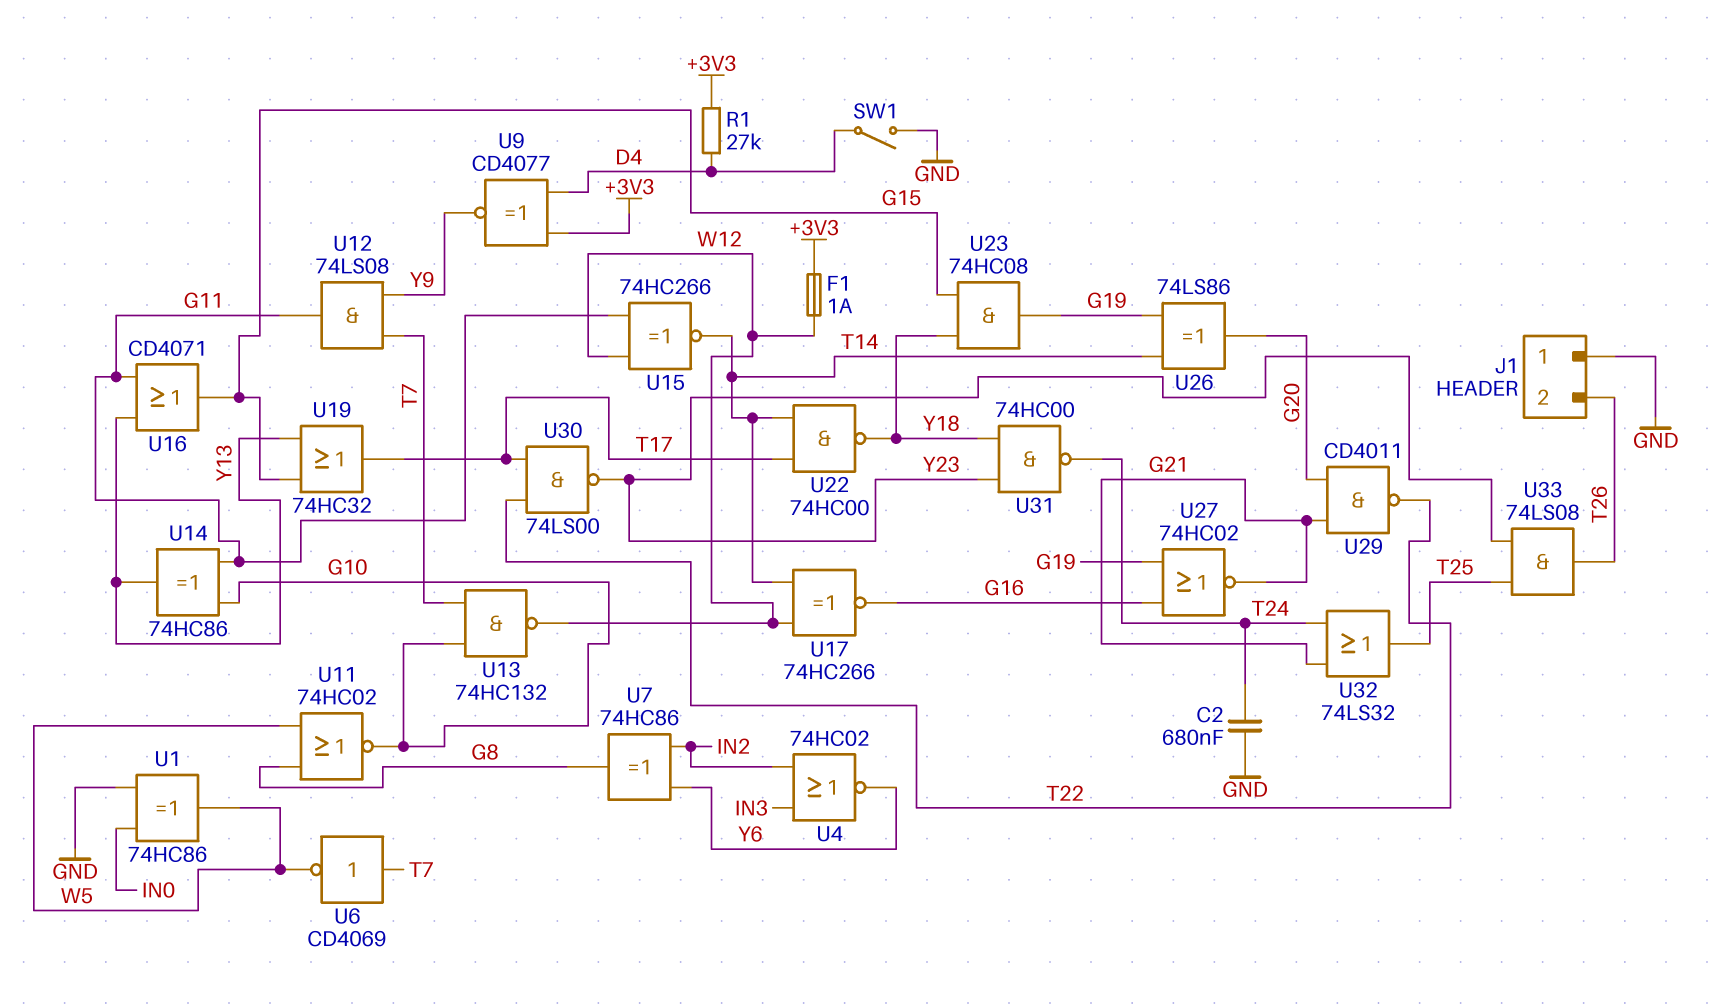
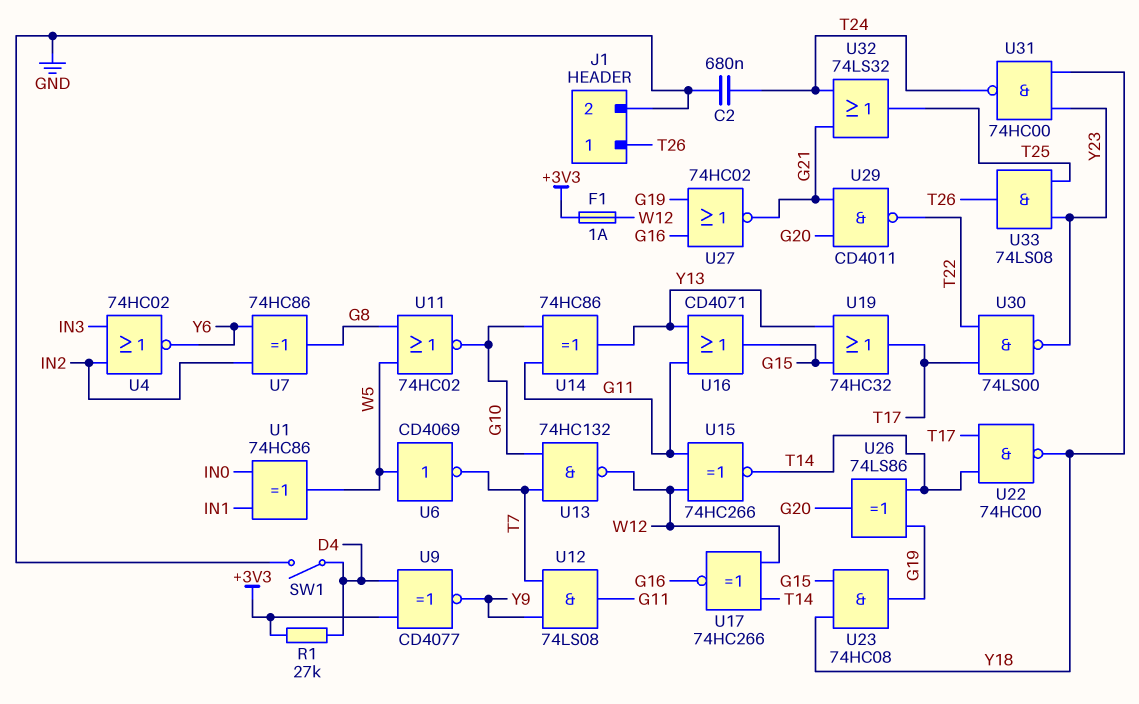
J1 pin 1: GND -> T26
J1 pin 2: T26 -> GND
U1: XOR 74HC86 (in GND, in IN0, out W5) -> XOR 74HC86 (in IN0, in IN1, out W5)
U6: NOT CD4069 (in T7, out W5) -> NOT CD4069 (in W5, out T7)

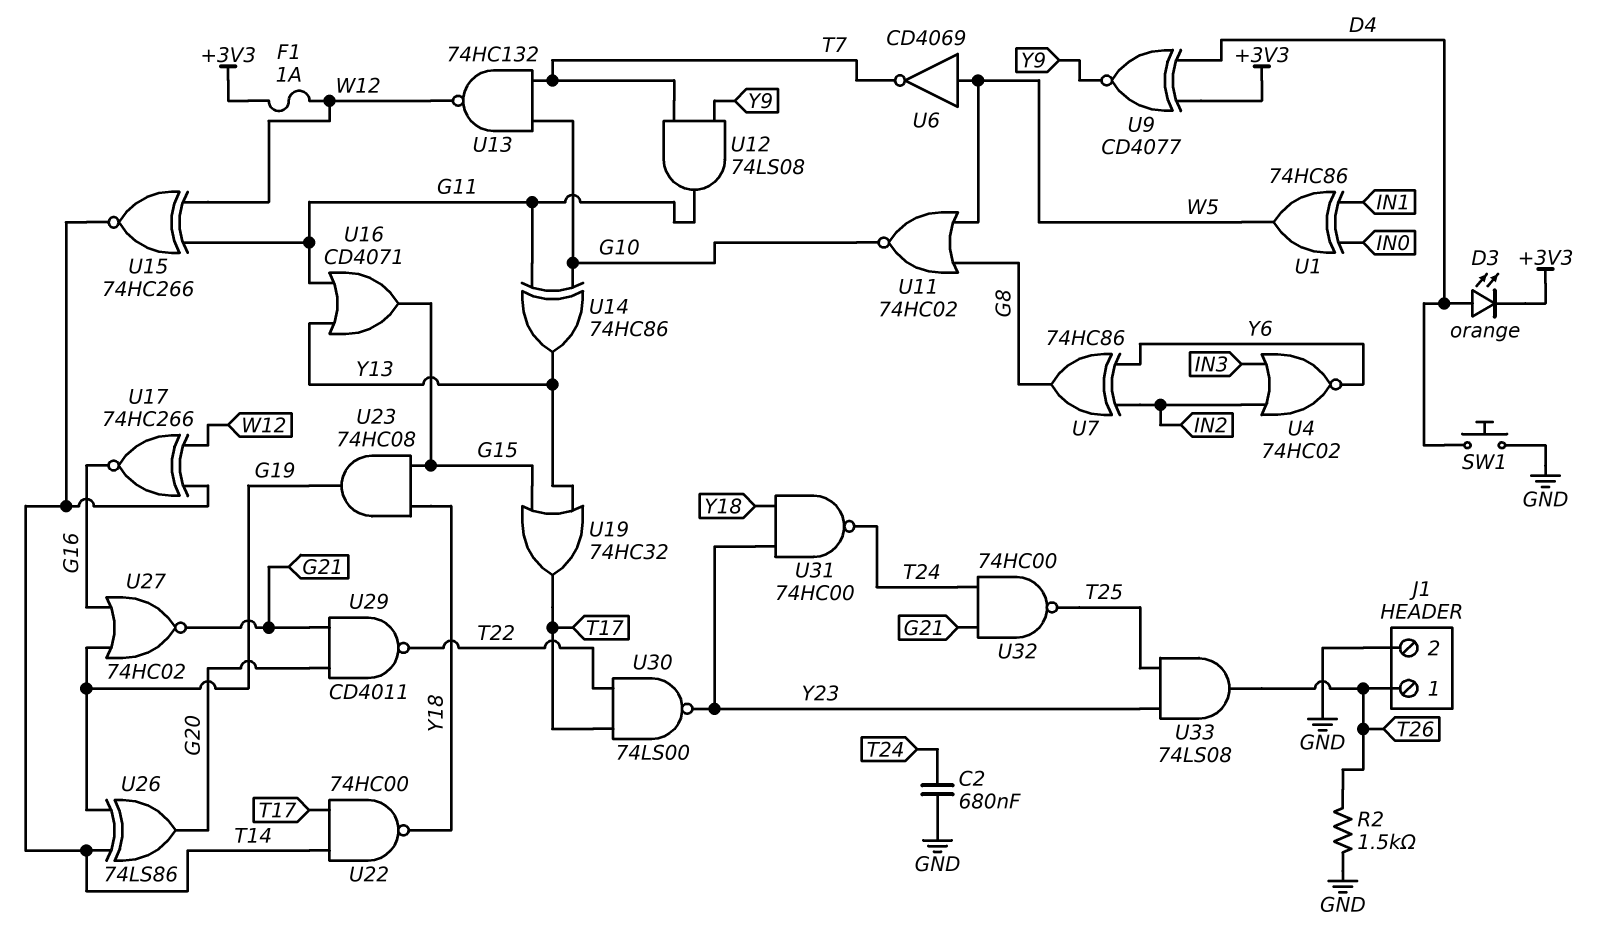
D3: none -> LED orange (A D4, K +3V3)
R1: 27k (+3V3, D4) -> none
R2: none -> 1.5k (GND, T26)
SW1: switch (D4, GND) -> button (D4, GND)
U32: OR 74LS32 (in G21, in T24, out T25) -> NAND 74HC00 (in G21, in T24, out T25)

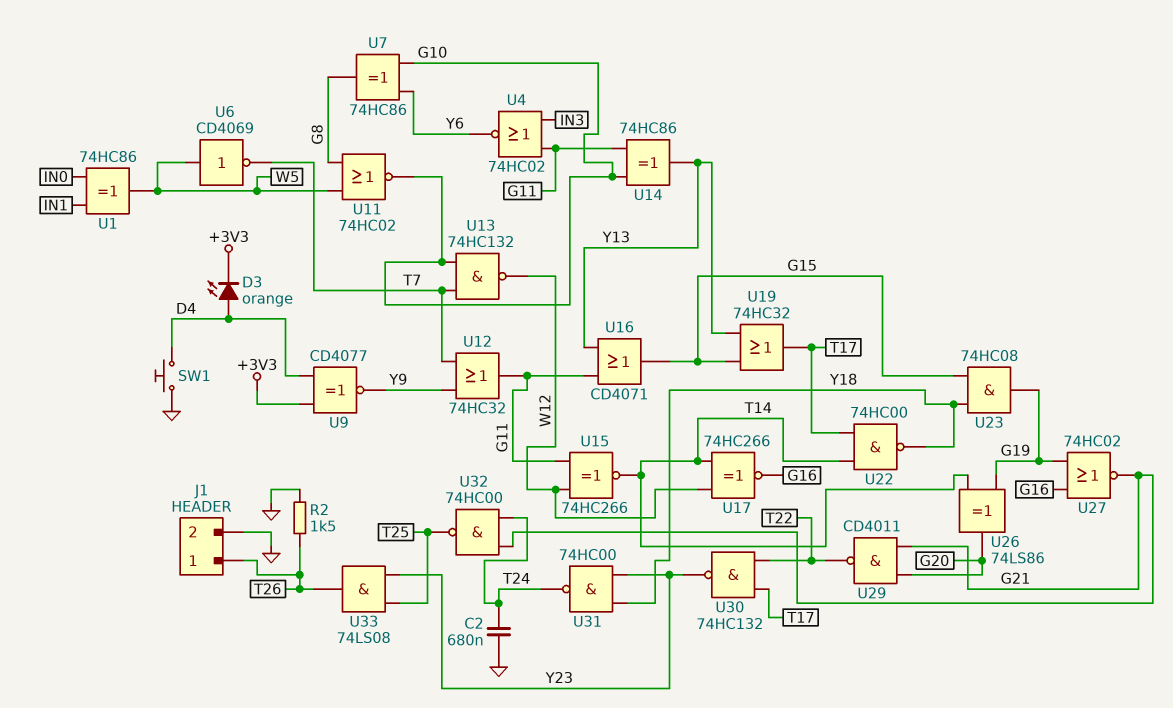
F1: 1A (+3V3, W12) -> none
U4: NOR 74HC02 (in IN2, in IN3, out Y6) -> NOR 74HC02 (in G11, in IN3, out Y6)
U7: XOR 74HC86 (in IN2, in Y6, out G8) -> XOR 74HC86 (in G10, in Y6, out G8)
U12: AND 74LS08 (in T7, in Y9, out G11) -> OR 74HC32 (in T7, in Y9, out G11)
U30: NAND 74LS00 (in T17, in T22, out Y23) -> NAND 74HC132 (in T17, in T22, out Y23)

